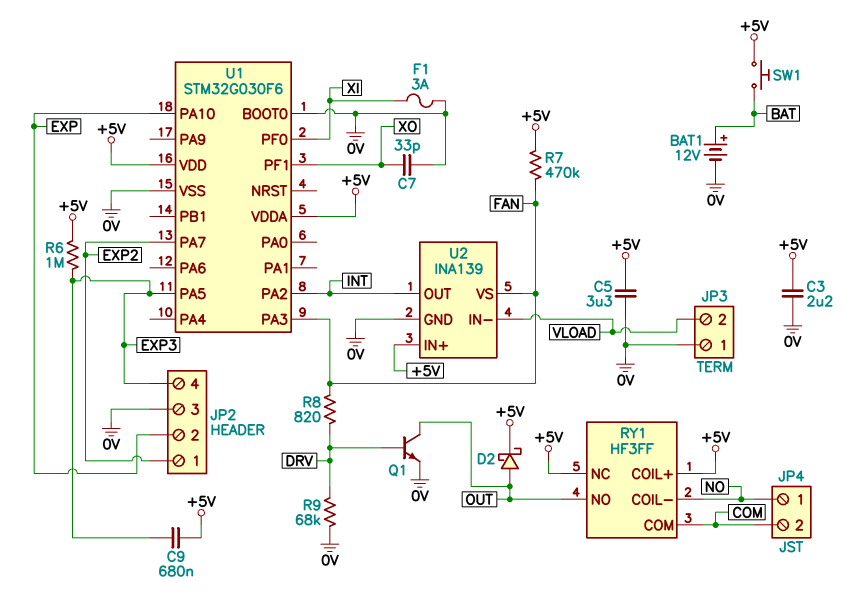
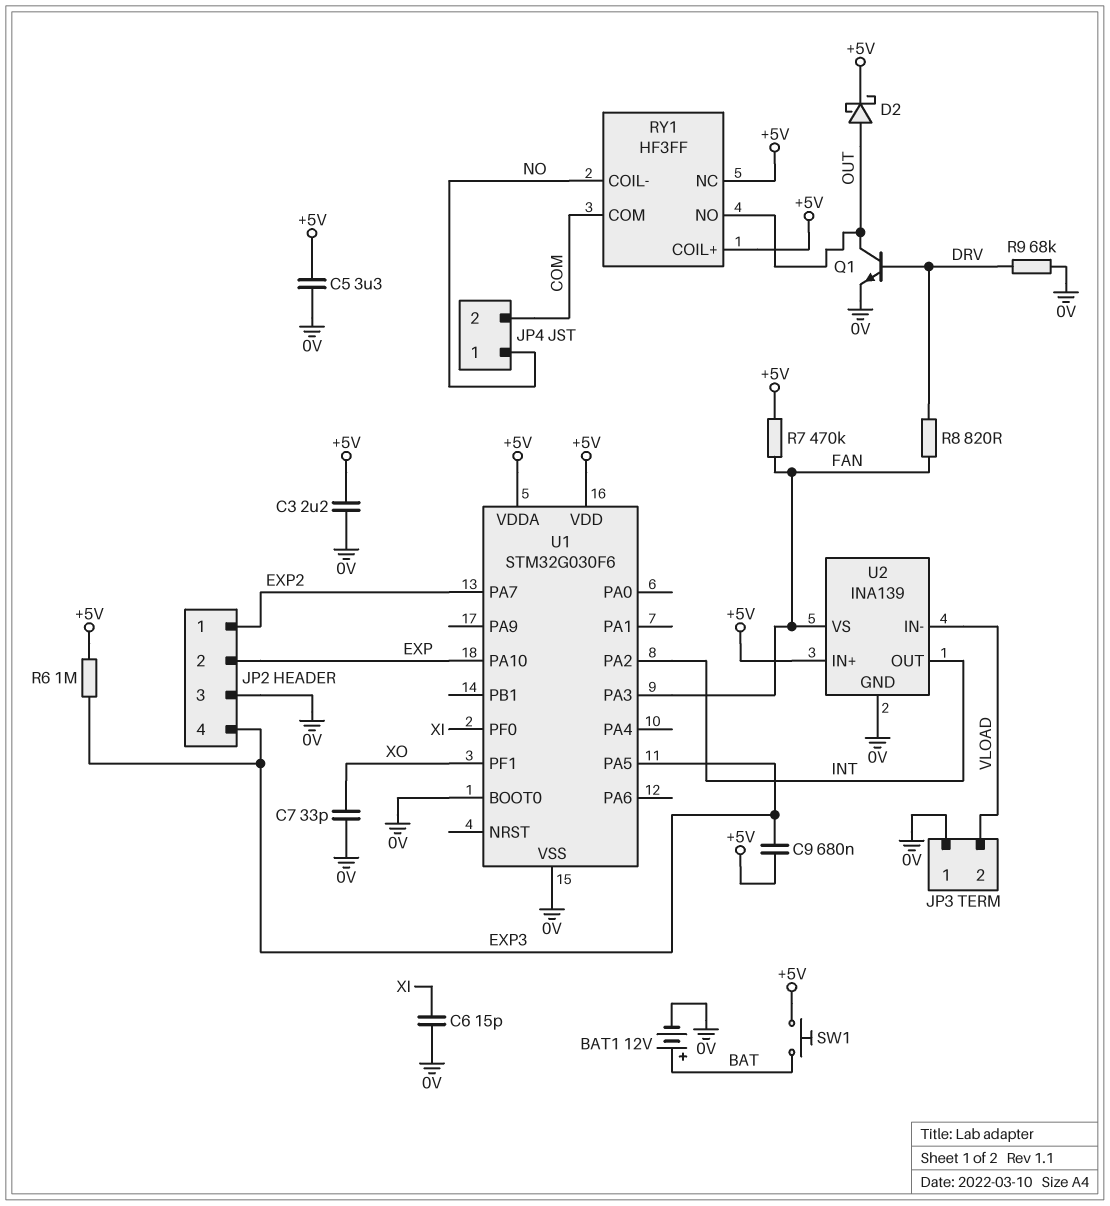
C6: none -> 15pF (0V, XI)
F1: 3A (0V, XI) -> none

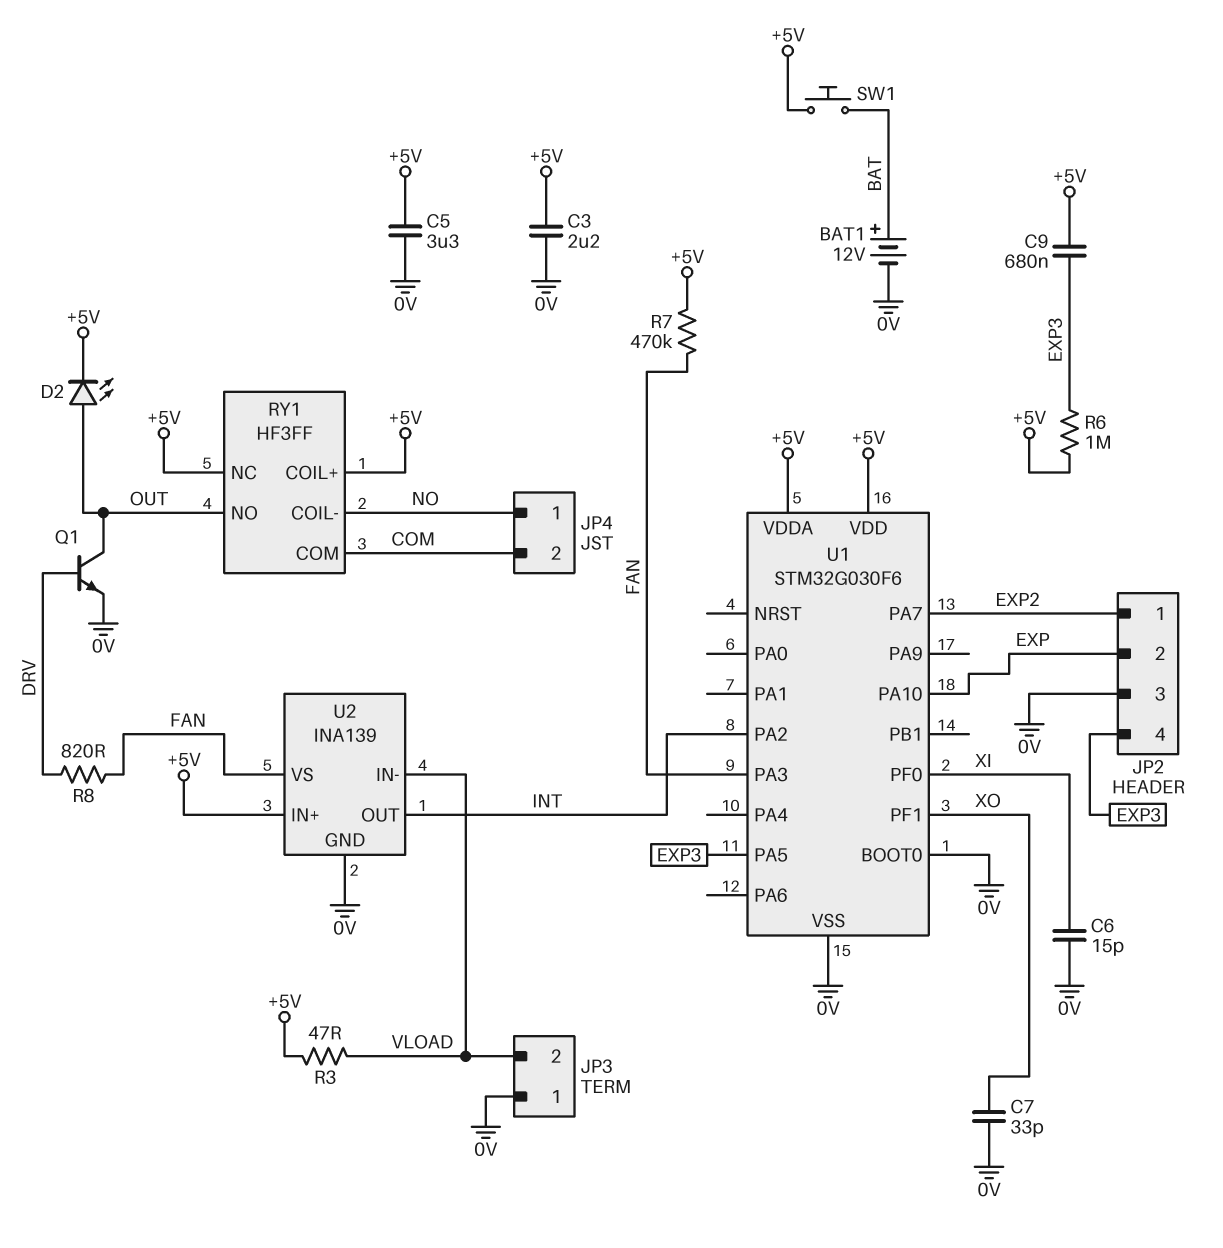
D2: schottky (A OUT, K +5V) -> LED (A OUT, K +5V)
R3: none -> 47 (+5V, VLOAD)
R9: 68k (0V, DRV) -> none

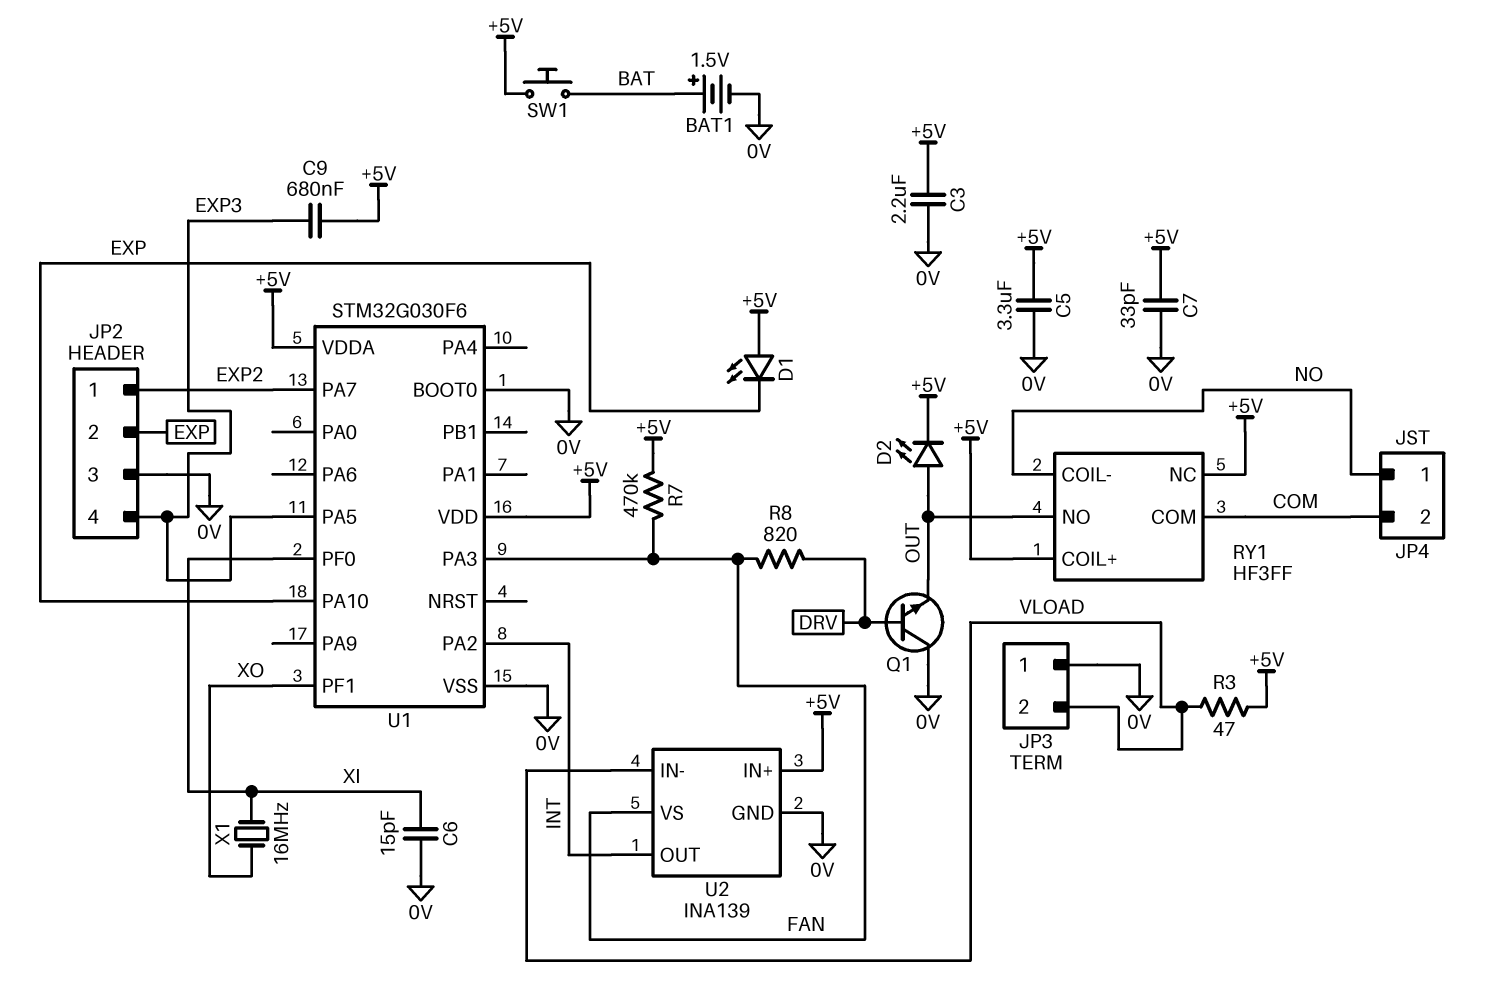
BAT1: 12V (plus BAT, minus 0V) -> 1.5V (plus BAT, minus 0V)
C7: 33pF (0V, XO) -> 33pF (+5V, 0V)
D1: none -> LED (A +5V, K EXP)
Q1: NPN (B DRV, C OUT, E 0V) -> NPN (B DRV, C 0V, E OUT)
R6: 1M (+5V, EXP3) -> none
X1: none -> 16MHz (XI, XO)

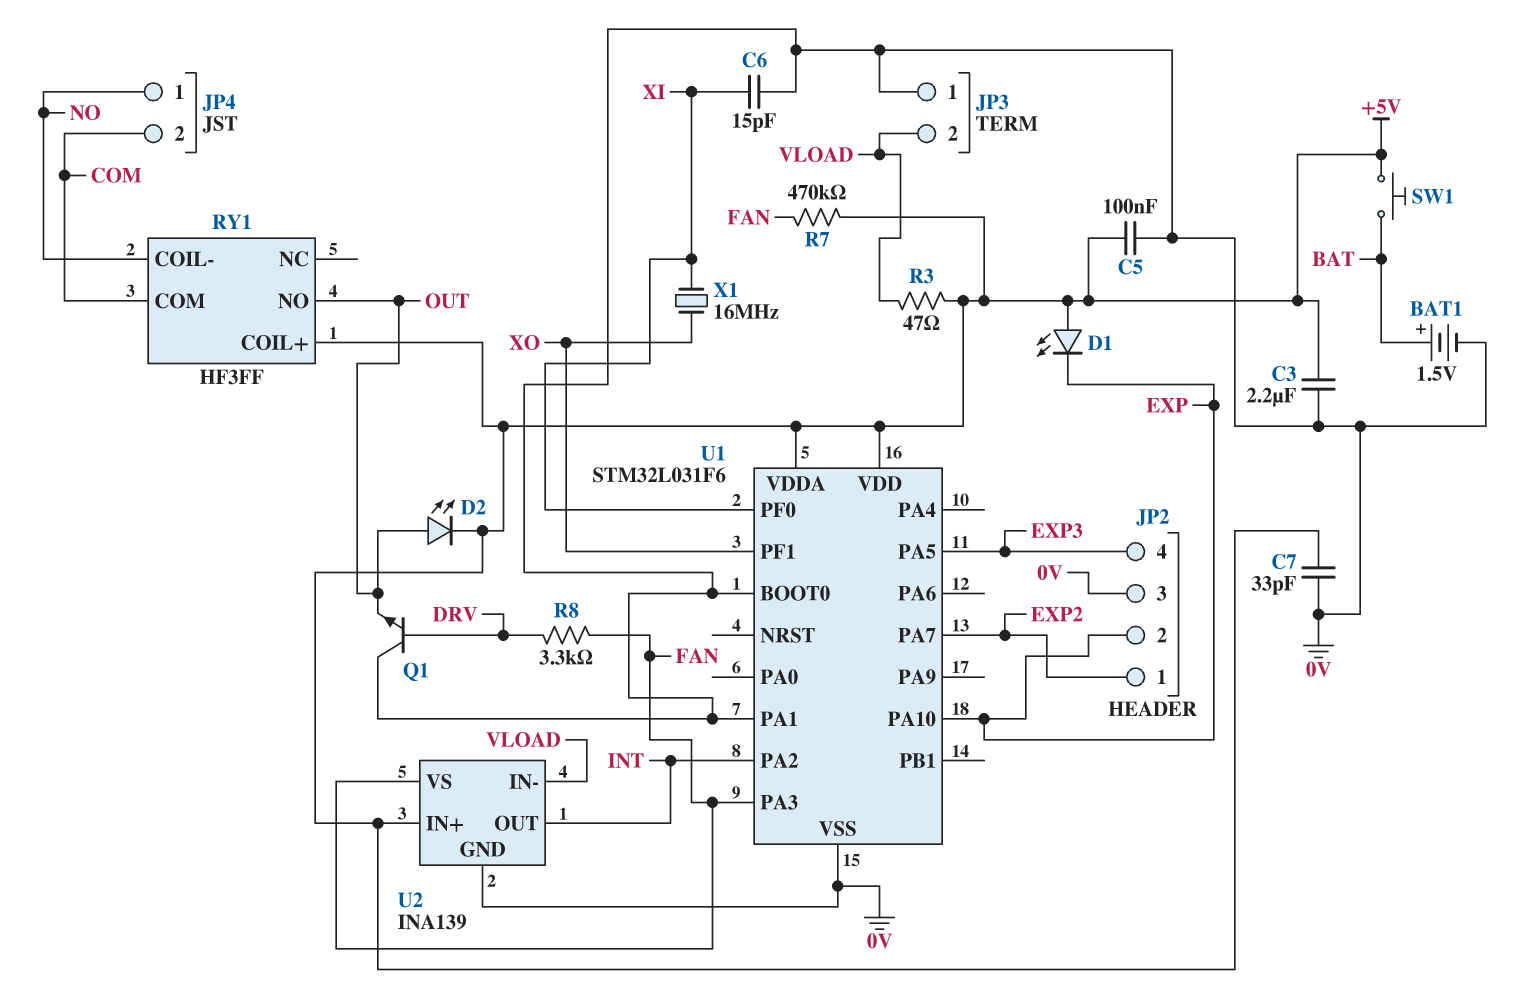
C5: 3.3uF (+5V, 0V) -> 100nF (+5V, 0V)
C9: 680nF (+5V, EXP3) -> none
R8: 820 (DRV, FAN) -> 3.3k (DRV, FAN)
RY1 pin NC: +5V -> none
U1: STM32G030F6 -> STM32L031F6
U1 pin PA1: none -> 0V

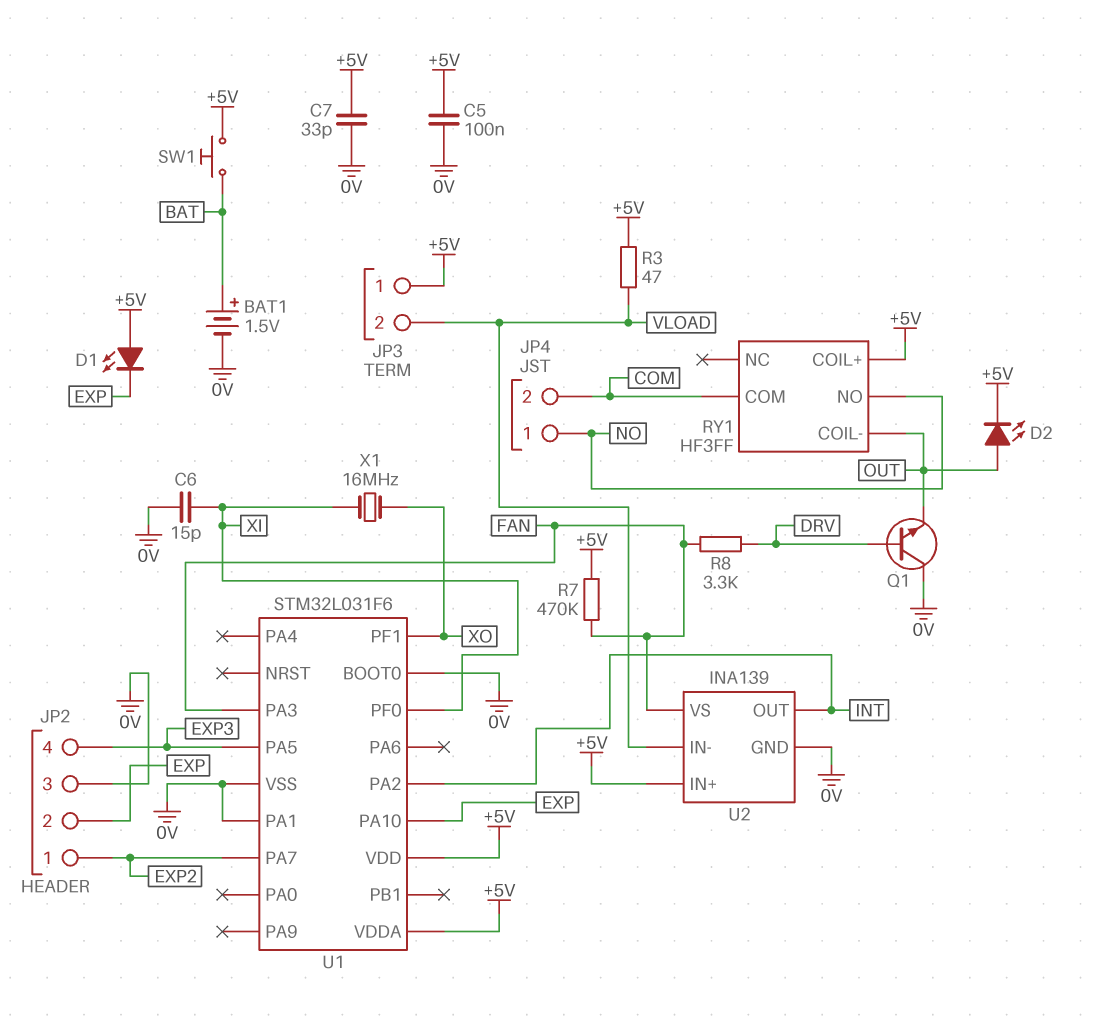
C3: 2.2uF (+5V, 0V) -> none
JP3 pin 1: 0V -> +5V
RY1 pin COIL-: NO -> OUT
RY1 pin NO: OUT -> NO

